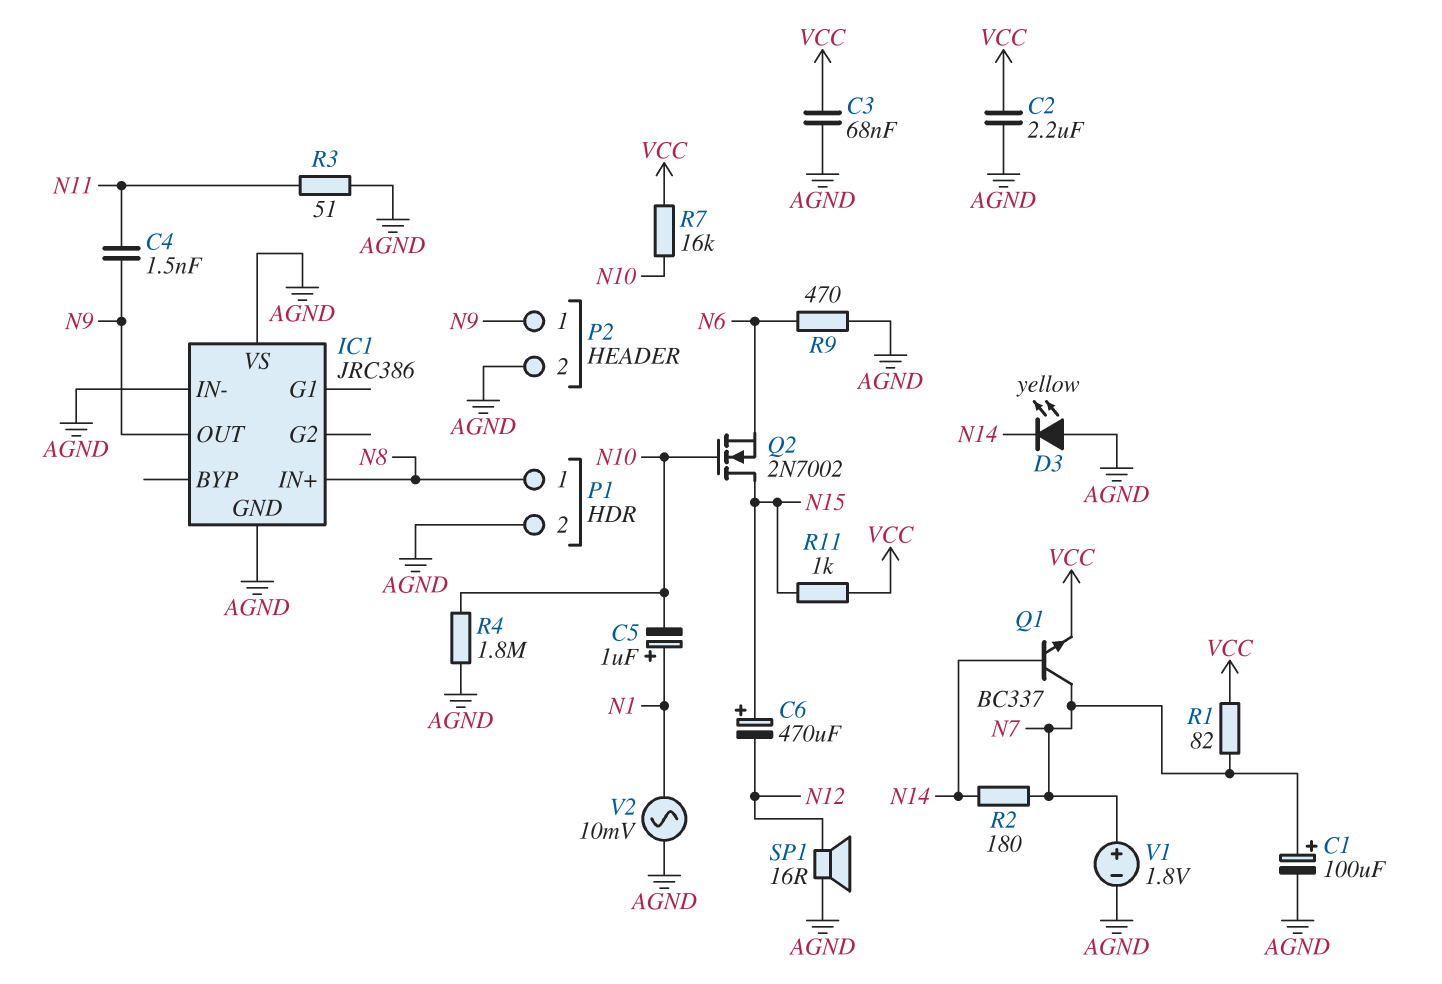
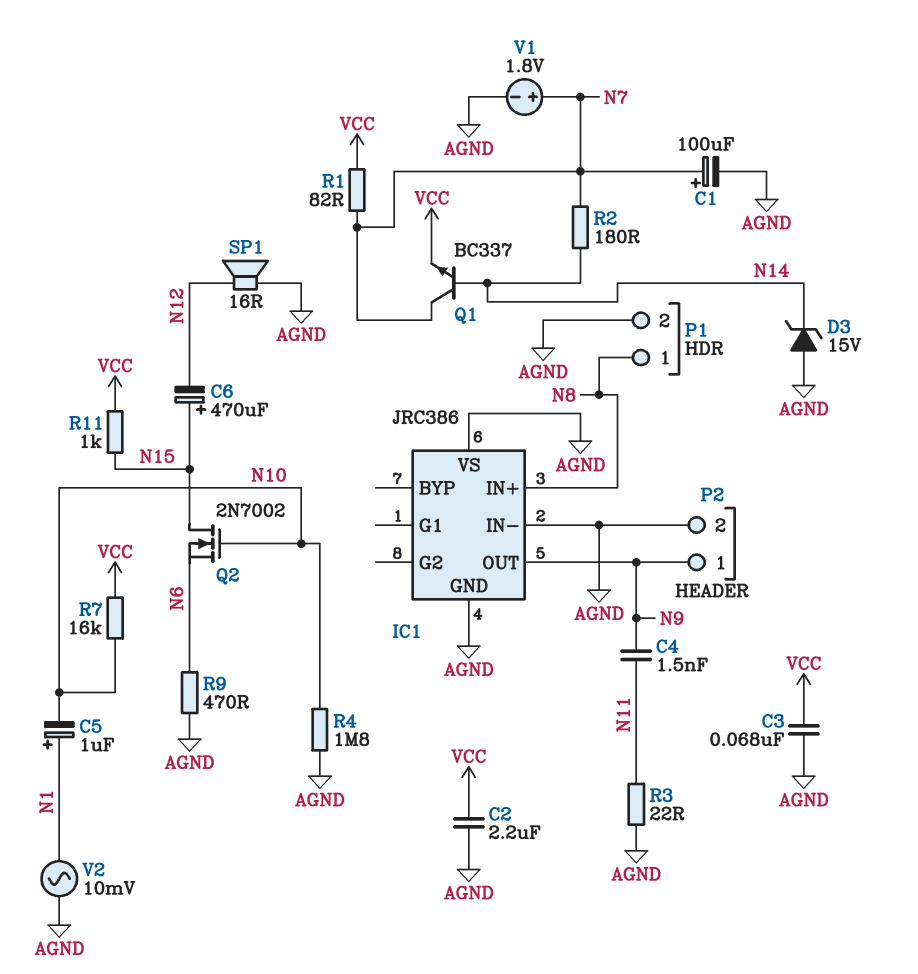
D3: LED yellow (A AGND, K N14) -> zener 15V (A AGND, K N14)
R3: 51 (AGND, N11) -> 22 (AGND, N11)

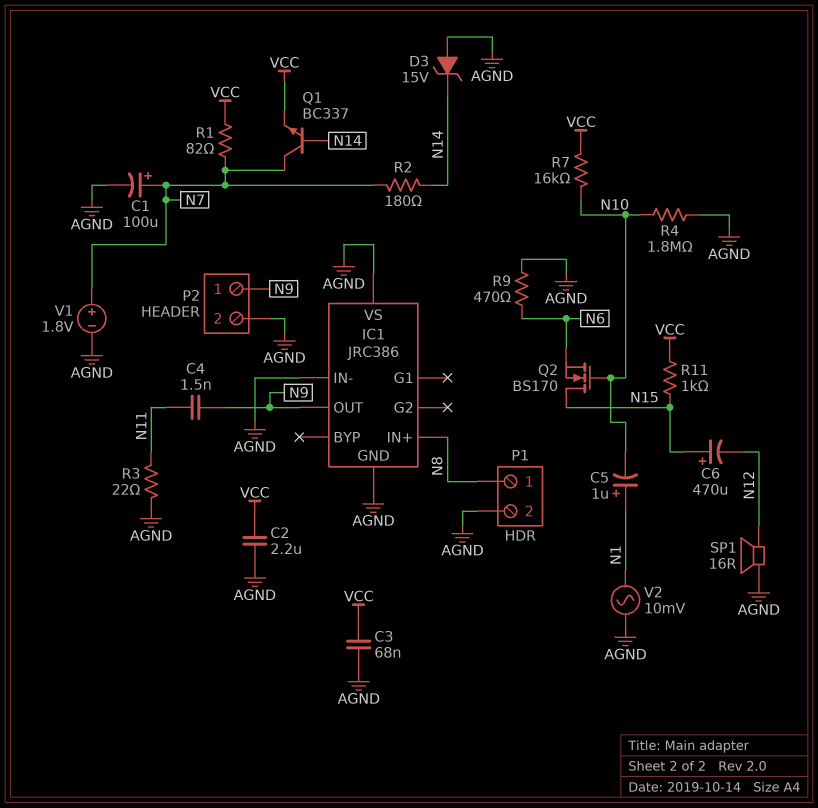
Q2: NMOS 2N7002 (G N10, D N15, S N6) -> NMOS BS170 (G N10, D N15, S N6)

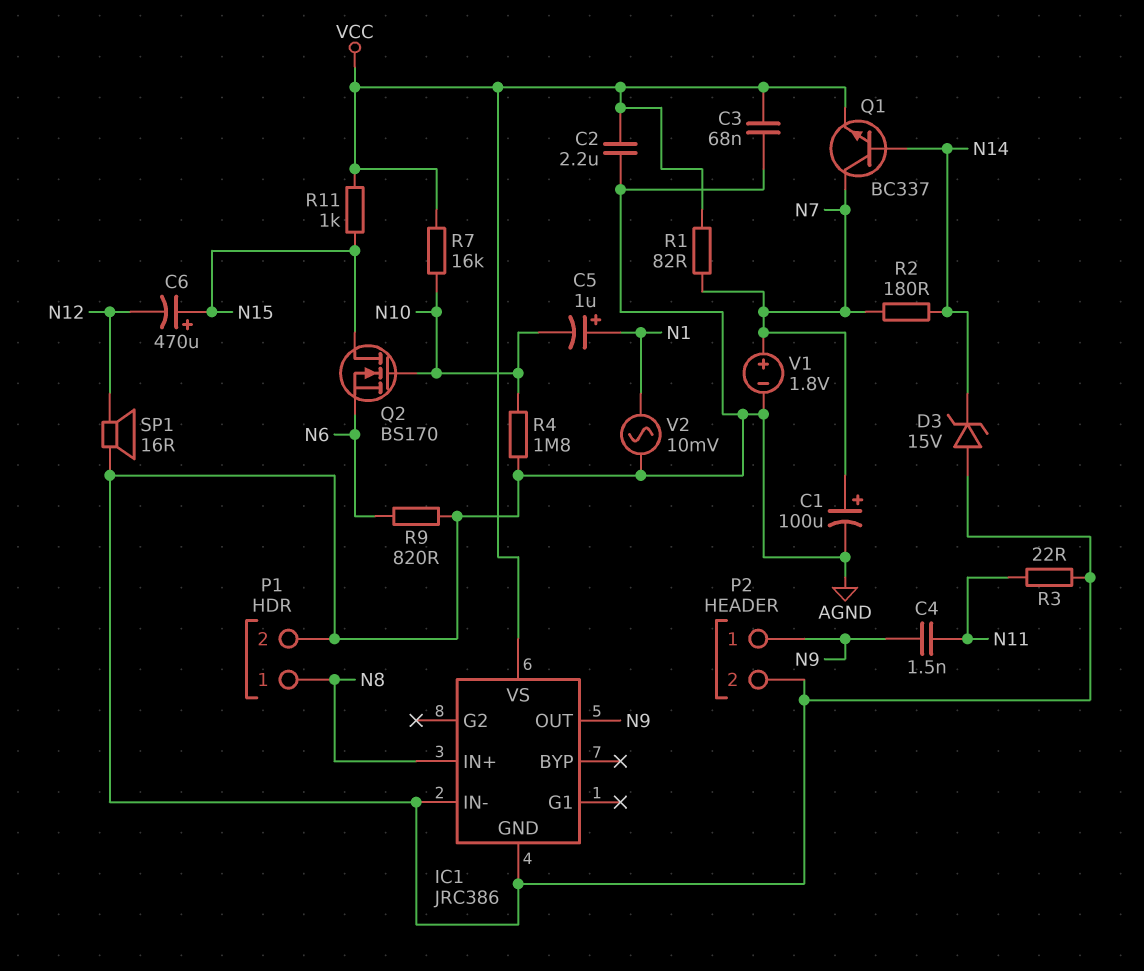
IC1 pin VS: AGND -> VCC
R9: 470 (AGND, N6) -> 820 (AGND, N6)

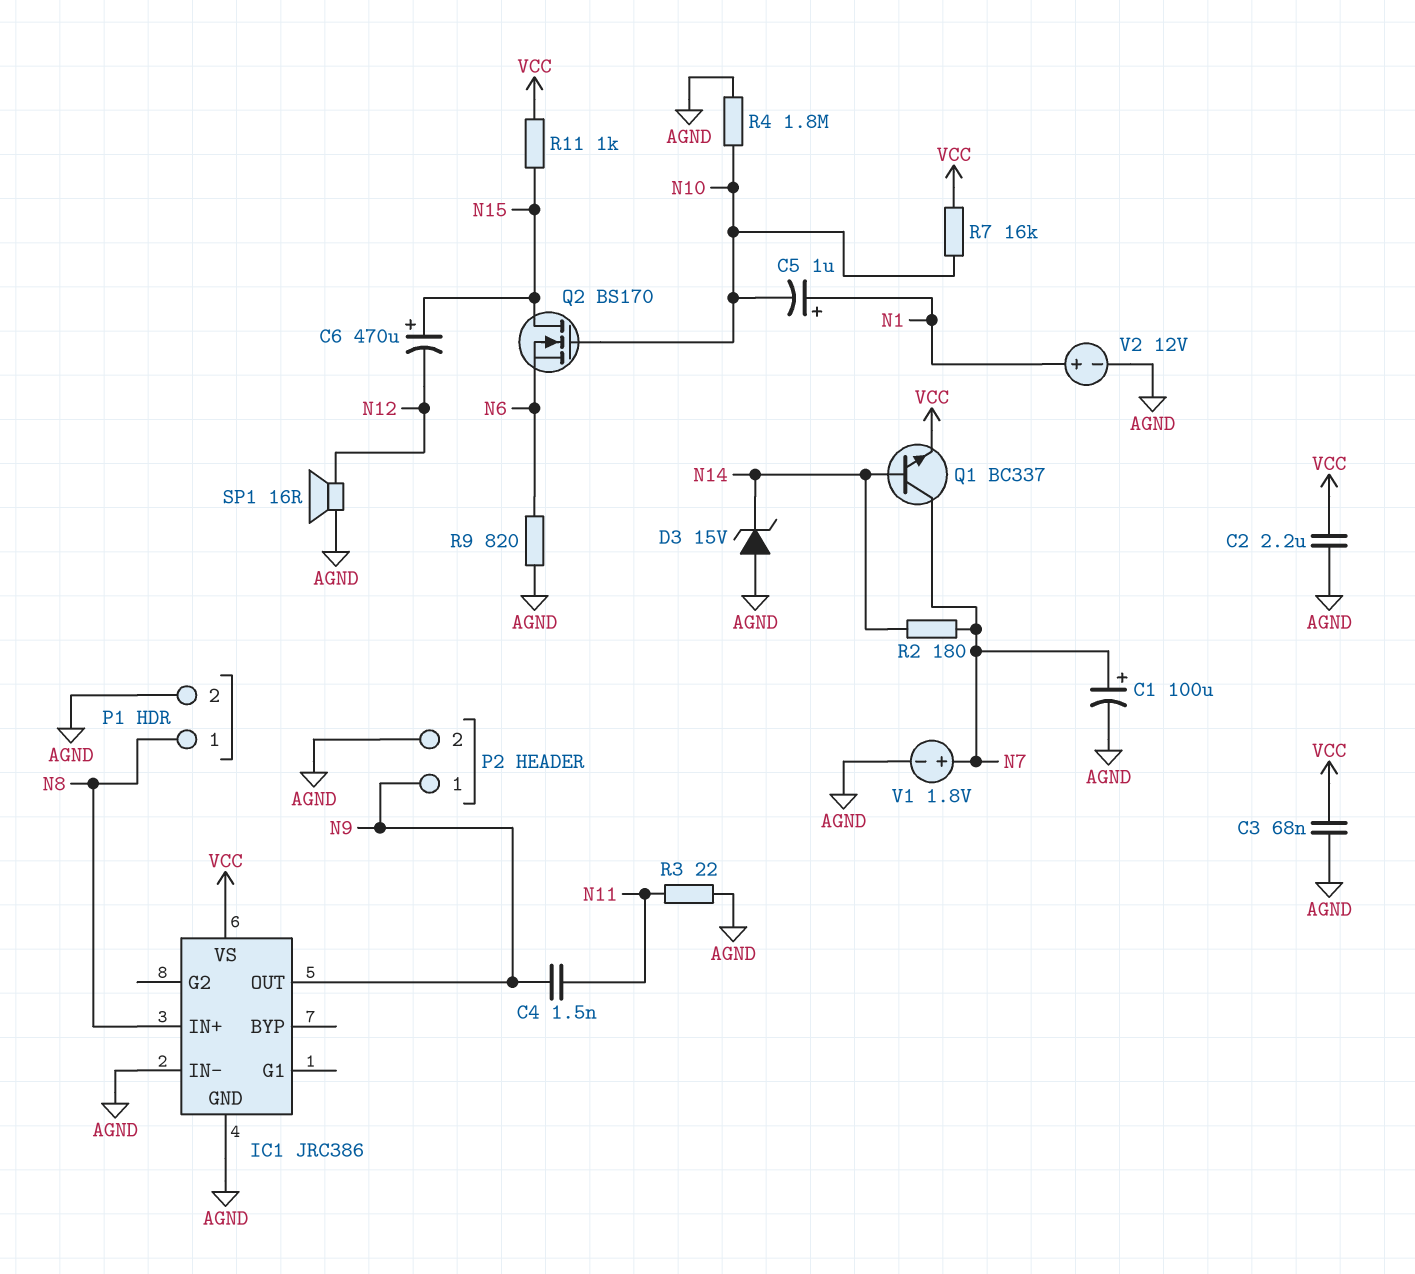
R1: 82 (N7, VCC) -> none
V2: AC 10mV (AGND, N1) -> 12V (plus N1, minus AGND)

